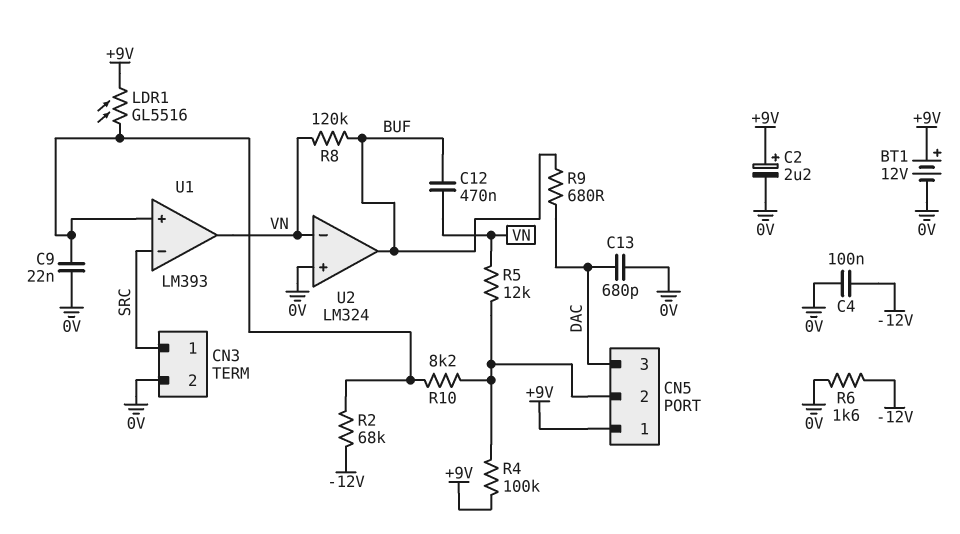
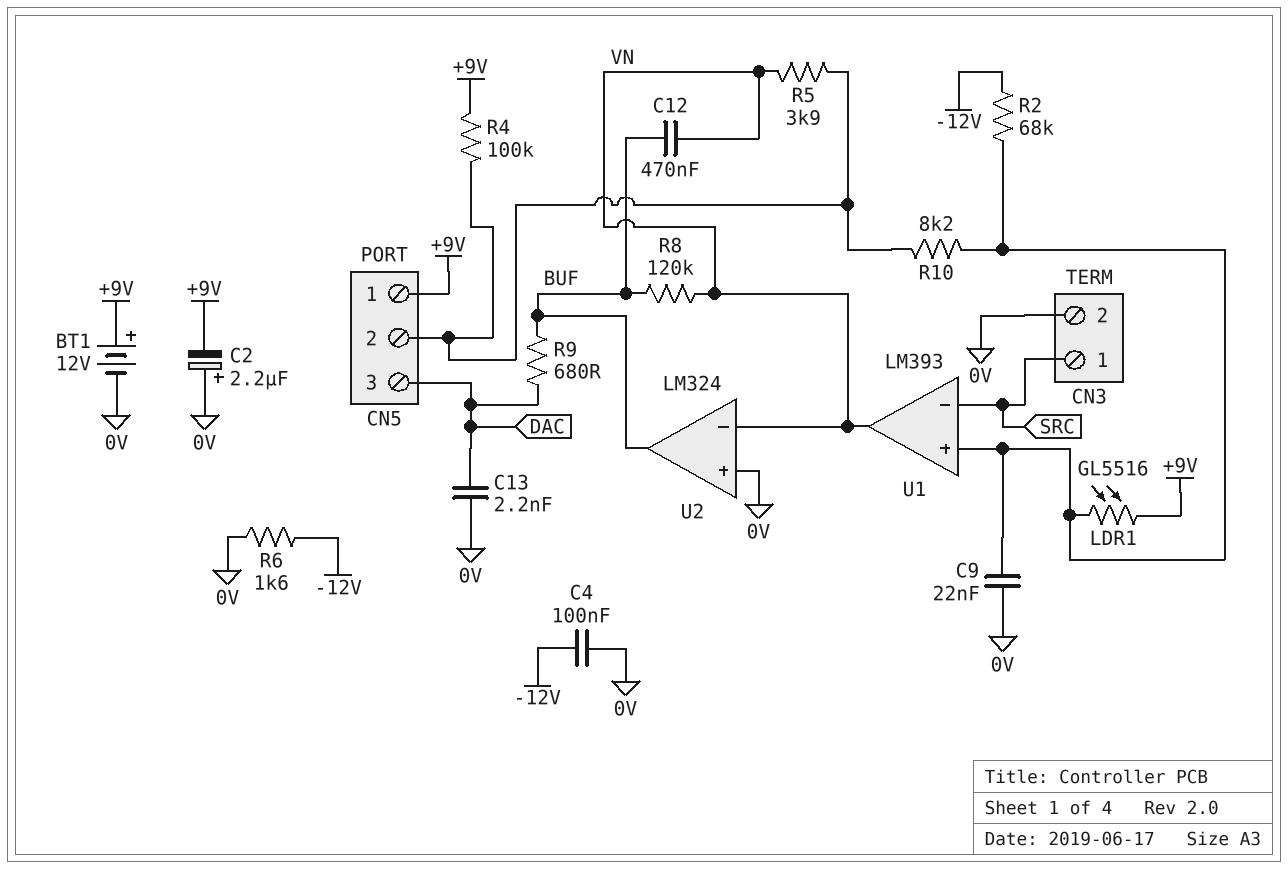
C2: 2.2uF (plus +9V, minus 0V) -> 2.2uF (plus 0V, minus +9V)
C13: 680pF (0V, DAC) -> 2.2nF (0V, DAC)
R5: 12k (CN5/2, VN) -> 3.9k (CN5/2, VN)

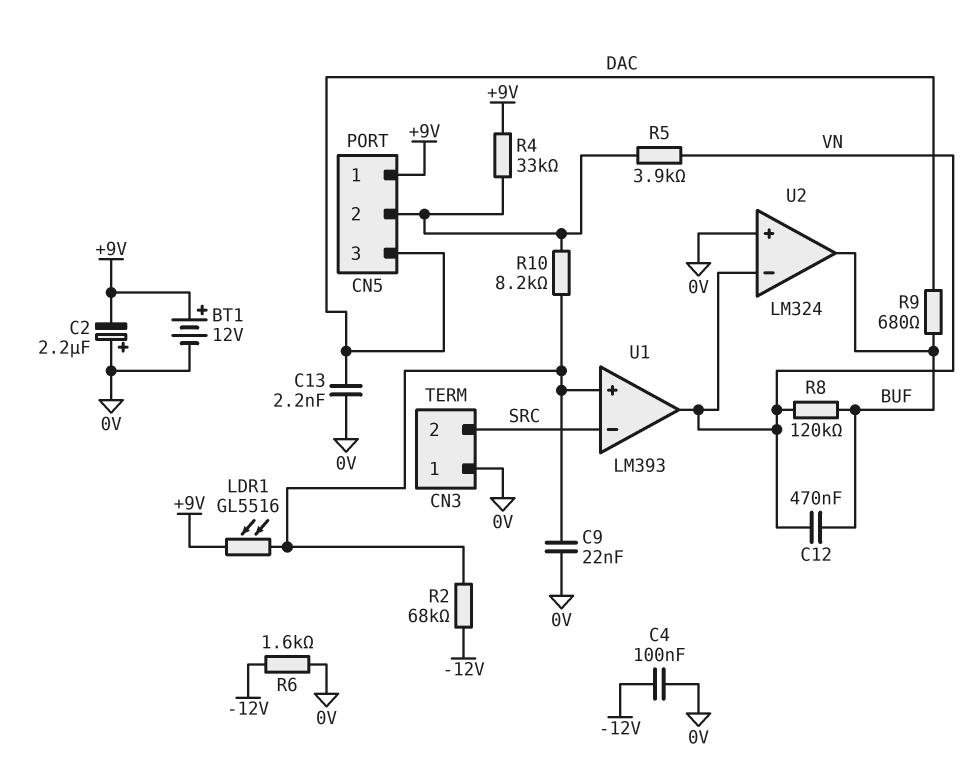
CN3 pin 1: SRC -> 0V
CN3 pin 2: 0V -> SRC
R4: 100k (+9V, CN5/2) -> 33k (+9V, CN5/2)

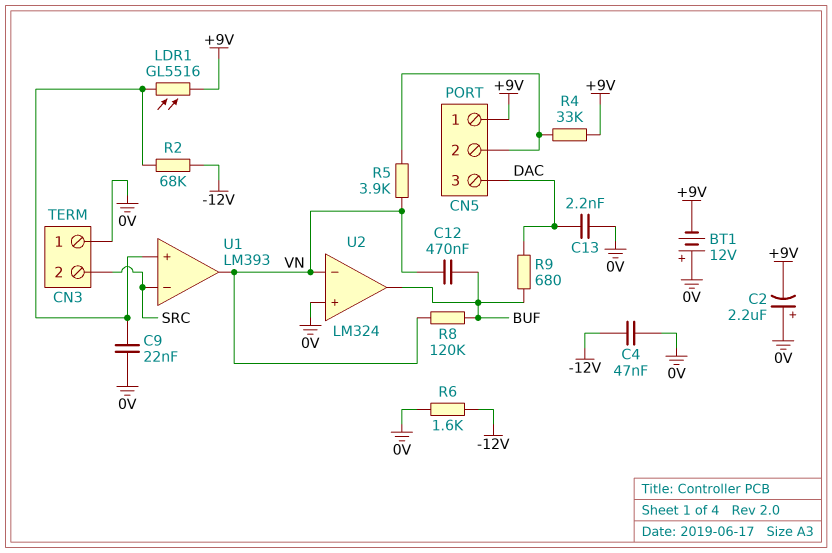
BT1: 12V (plus +9V, minus 0V) -> 12V (plus 0V, minus +9V)
C4: 100nF (-12V, 0V) -> 47nF (-12V, 0V)
R10: 8.2k (CN5/2, U1/in+) -> none

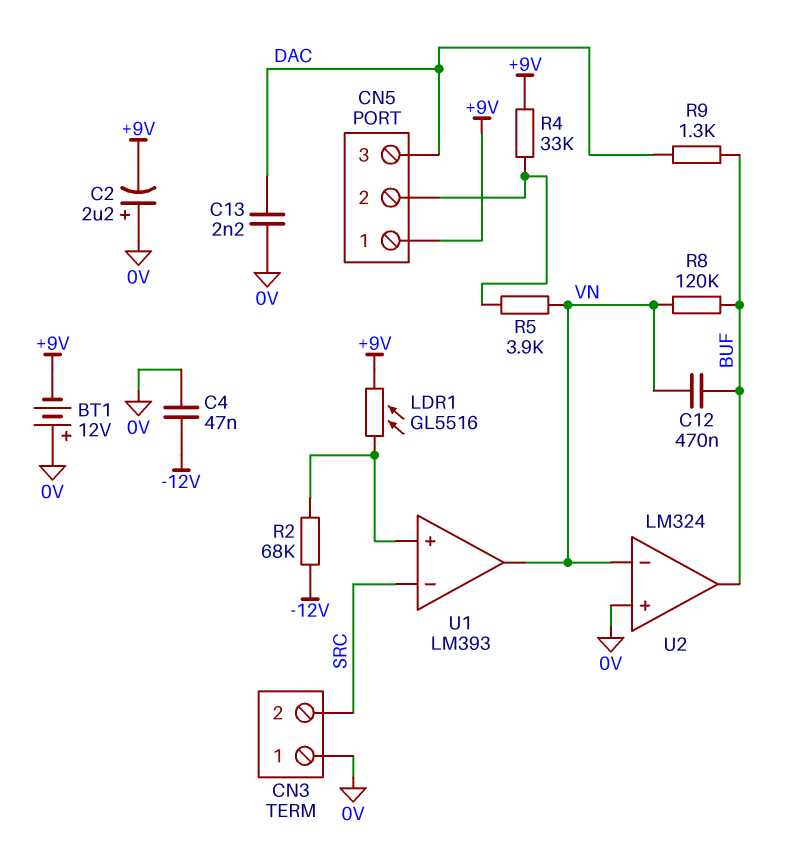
C9: 22nF (0V, U1/in+) -> none
R6: 1.6k (-12V, 0V) -> none
R9: 680 (BUF, DAC) -> 1.3k (BUF, DAC)

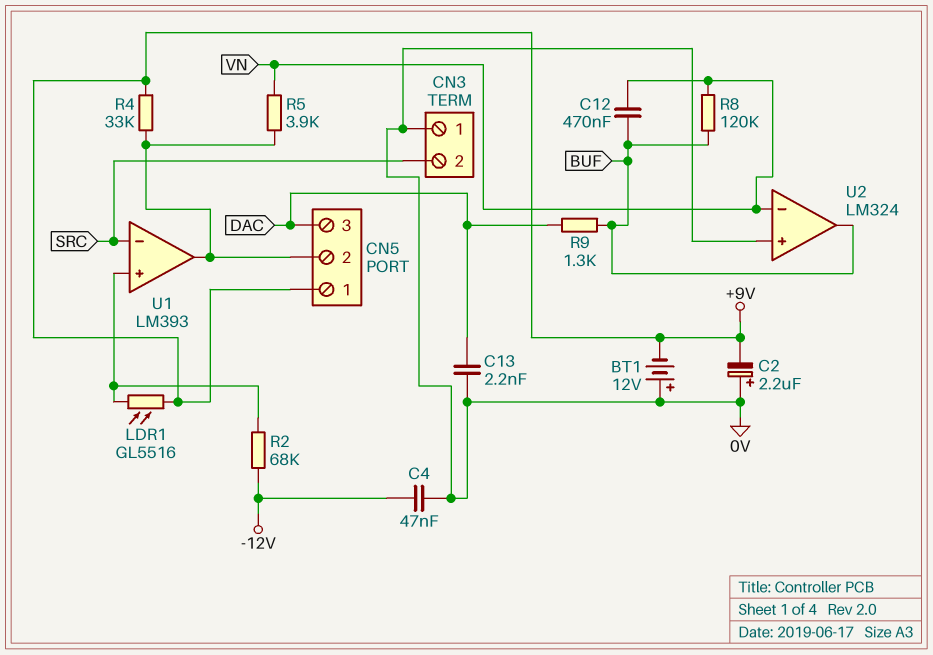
U1 pin out: VN -> CN5/2

